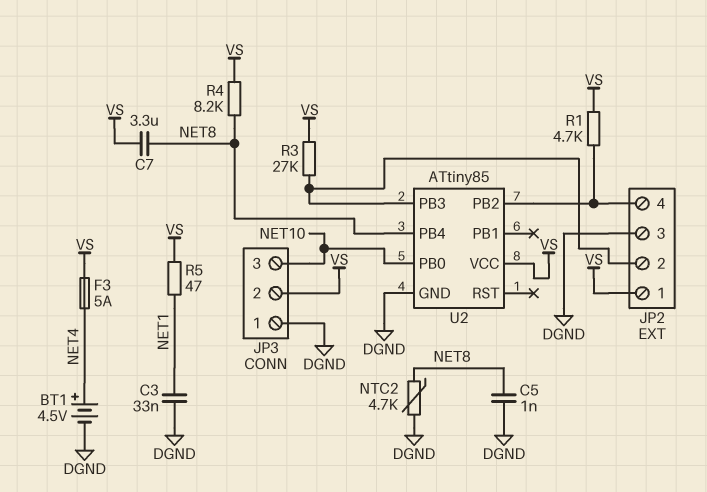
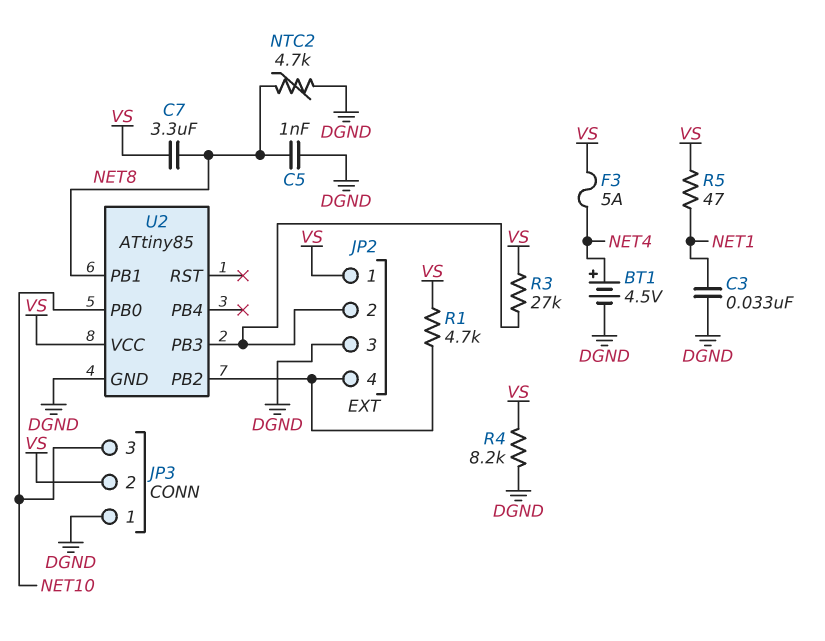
R4: 8.2k (NET8, VS) -> 8.2k (DGND, VS)
U2 pin PB1: none -> NET8
U2 pin PB4: NET8 -> none

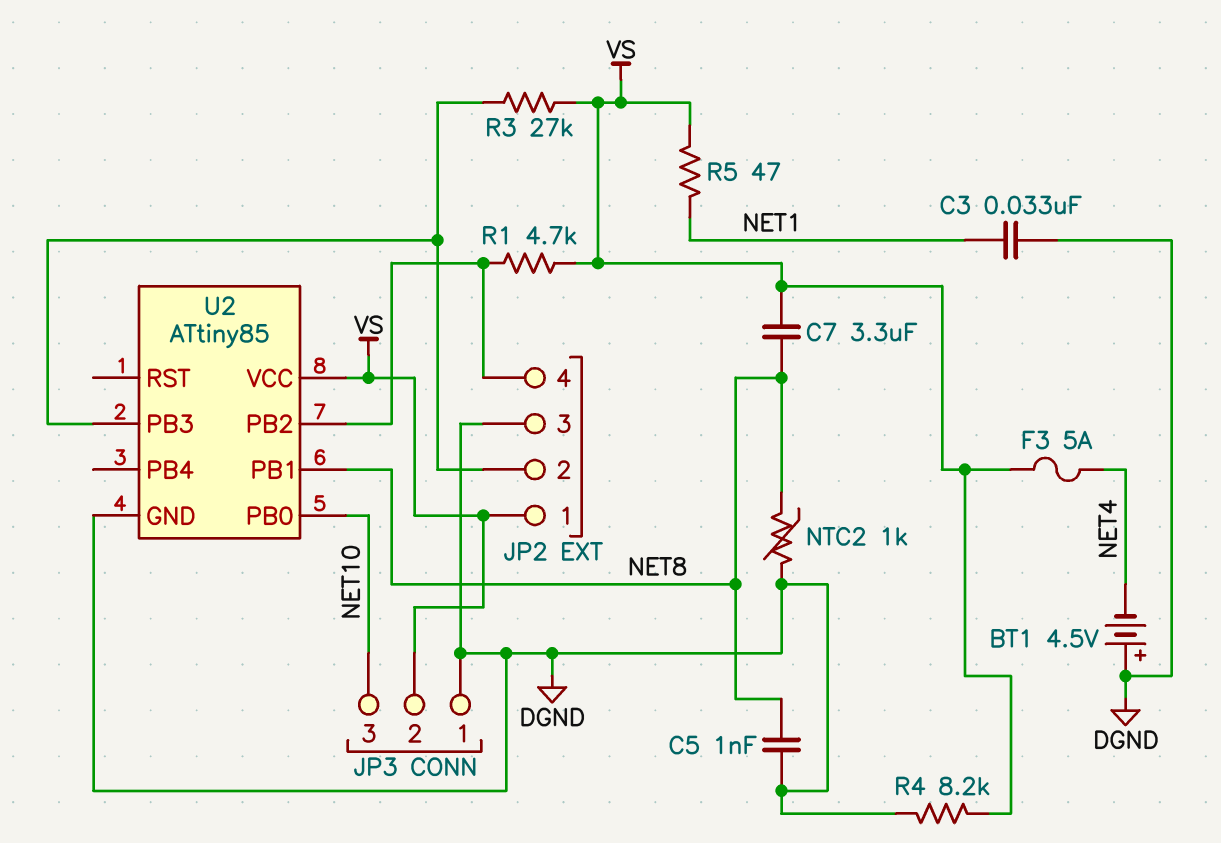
BT1: 4.5V (plus NET4, minus DGND) -> 4.5V (plus DGND, minus NET4)
NTC2: 4.7k (DGND, NET8) -> 1k (DGND, NET8)

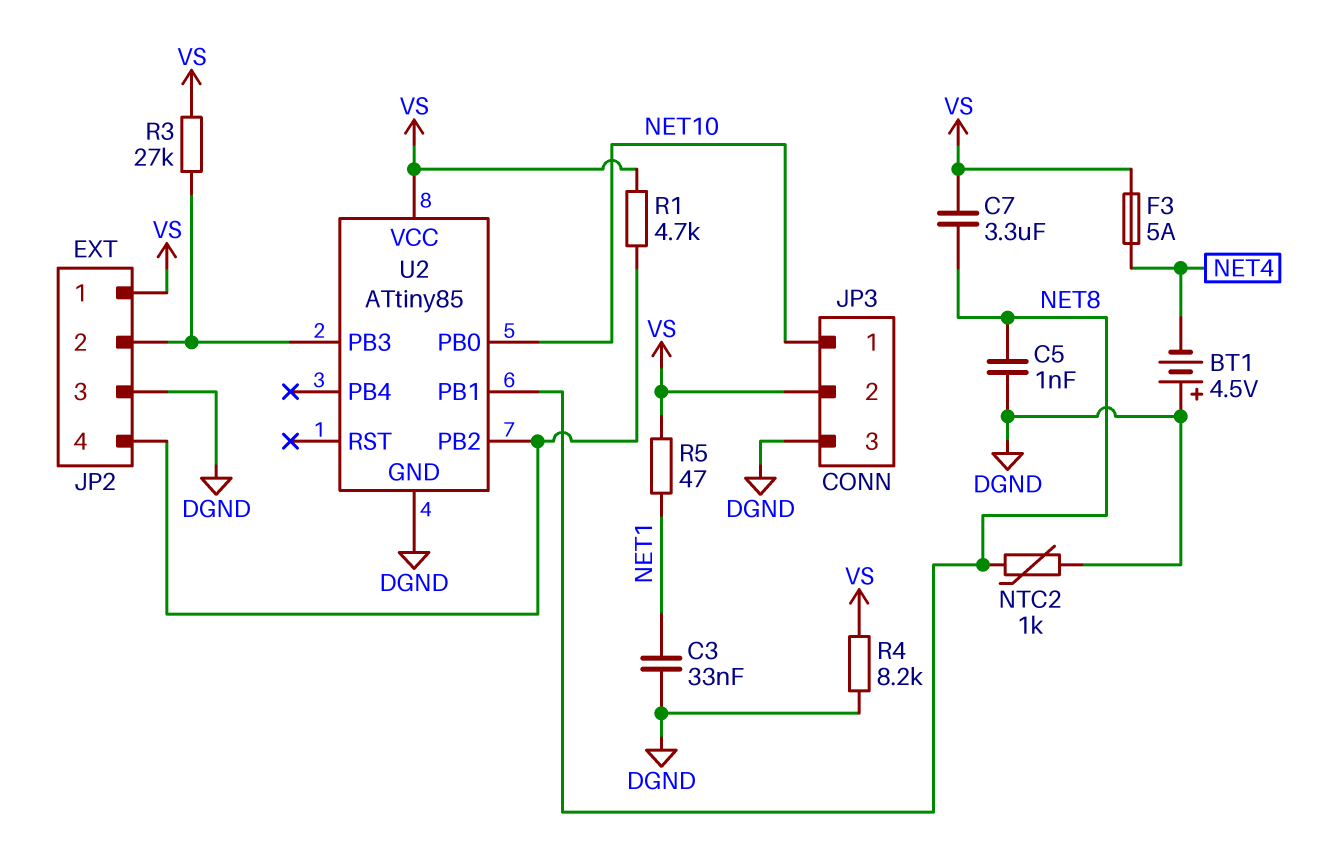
JP3 pin 1: DGND -> NET10
JP3 pin 3: NET10 -> DGND

